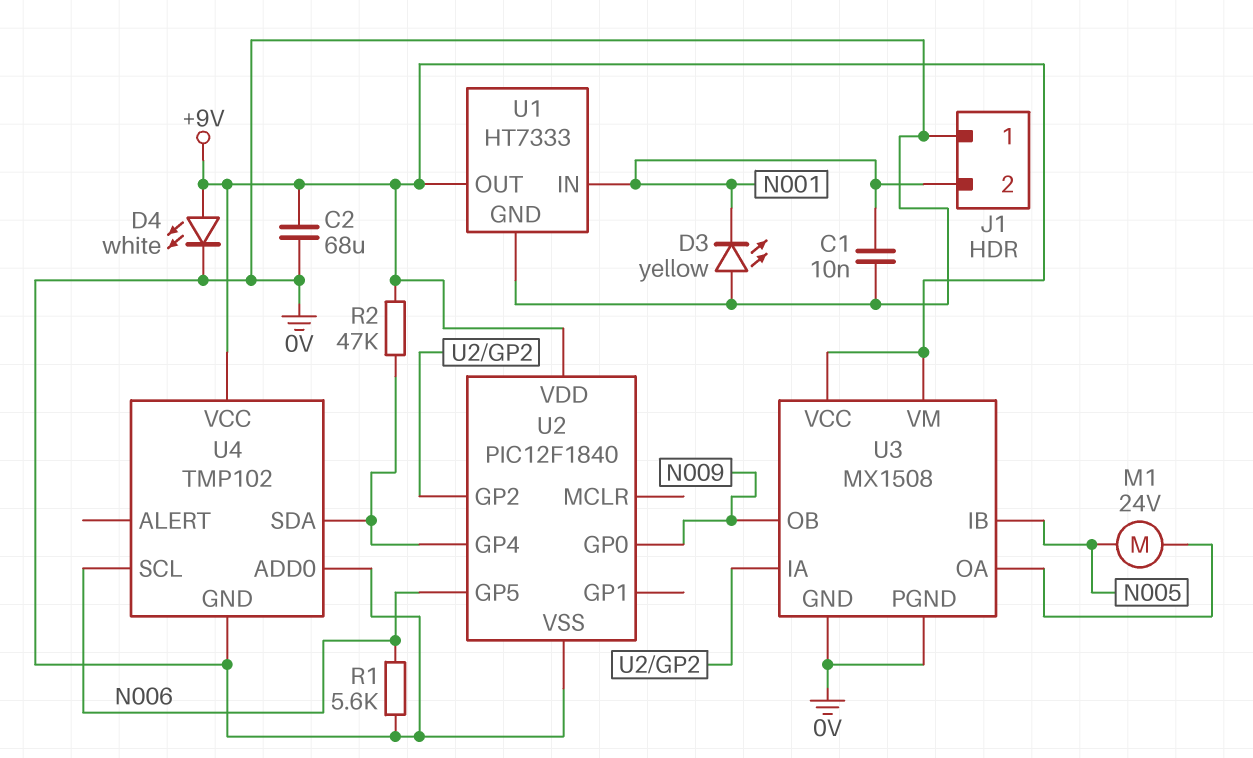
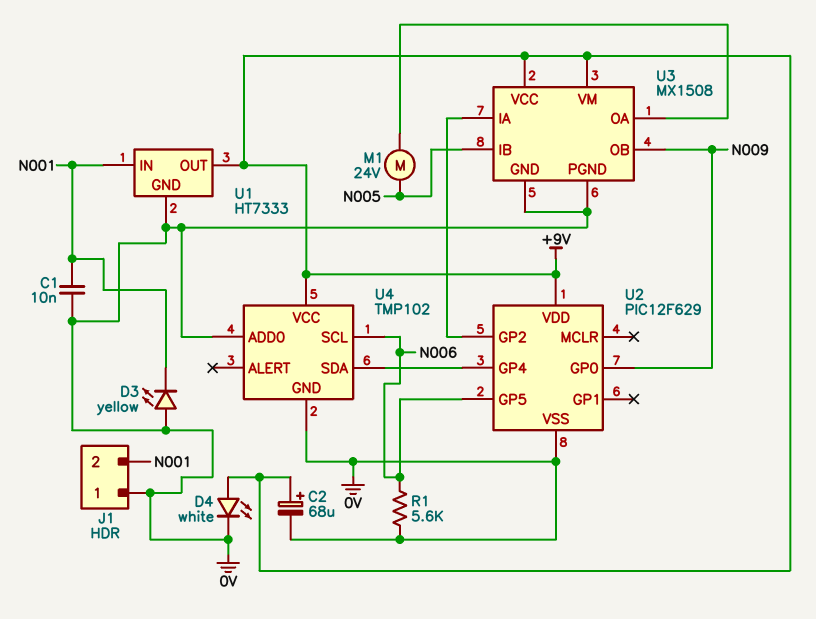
C2: 68uF (+9V, 0V) -> 68uF (plus +9V, minus 0V)
R2: 47k (+9V, U2/GP4) -> none
U2: PIC12F1840 -> PIC12F629

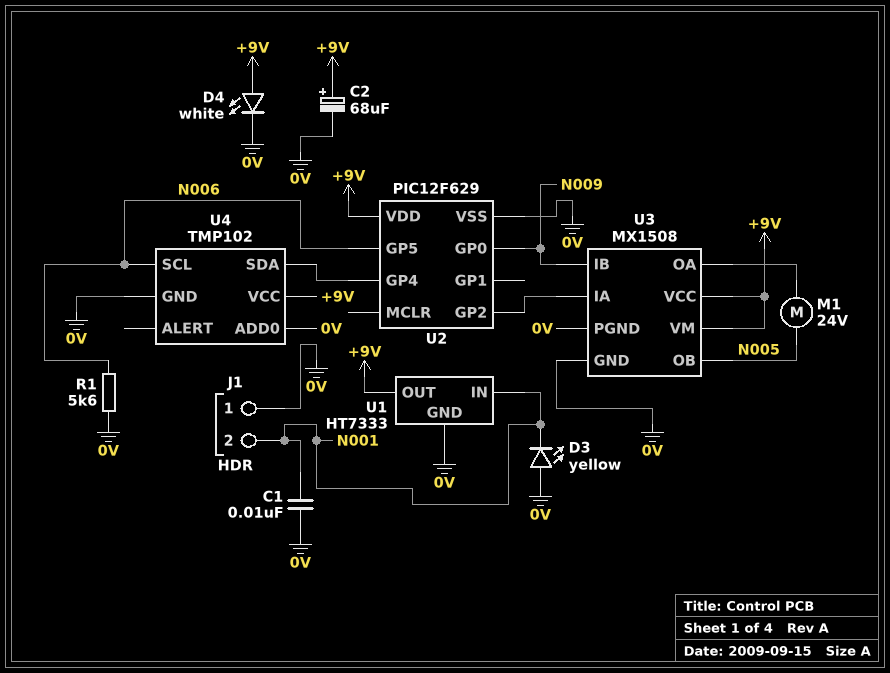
U3 pin IB: N005 -> N009
U3 pin OB: N009 -> N005

